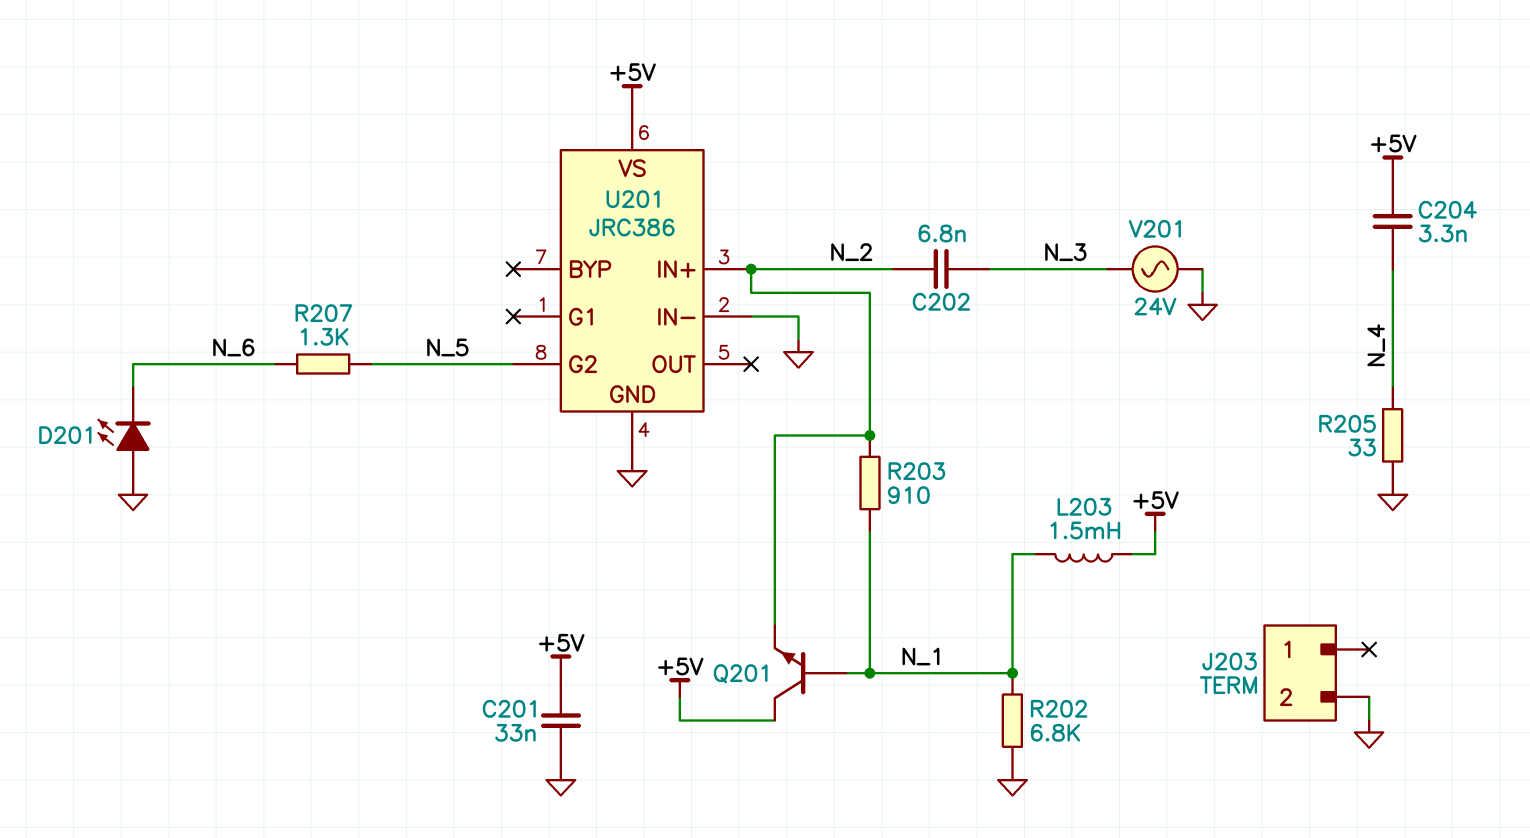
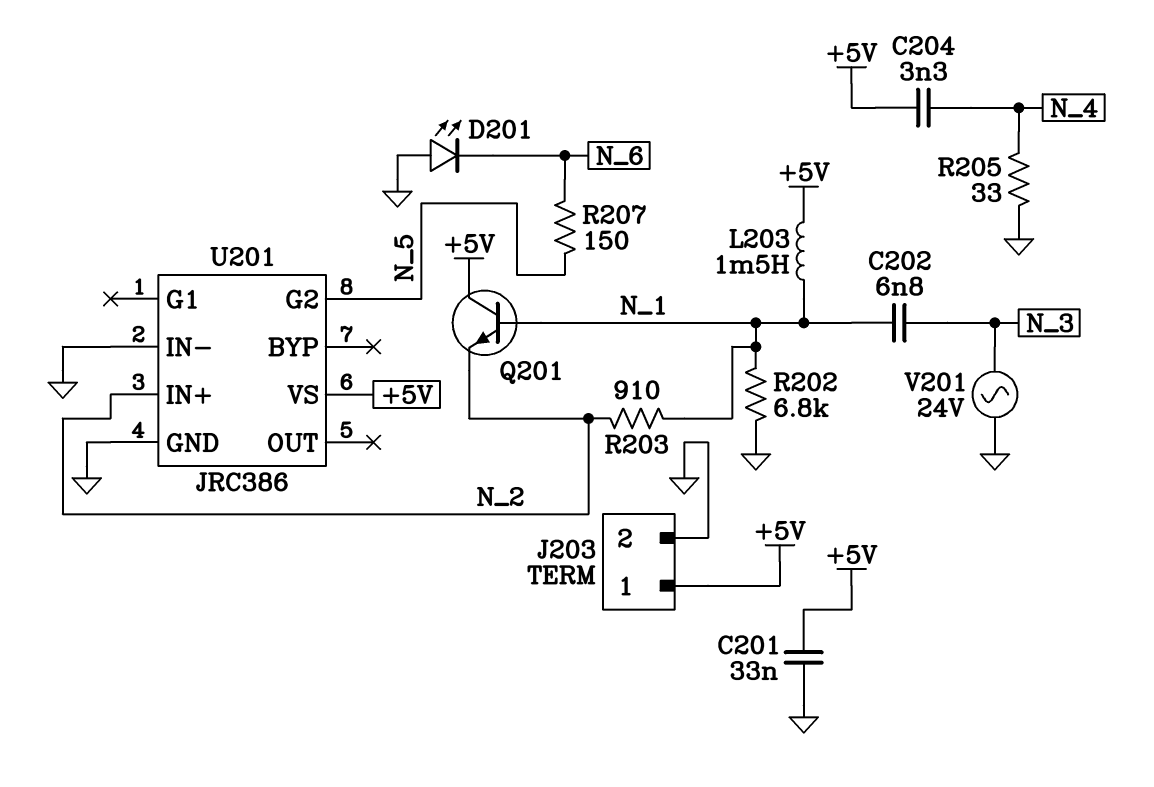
C202: 6.8nF (N_2, N_3) -> 6.8nF (N_1, N_3)
J203 pin 1: none -> +5V
R207: 1.3k (N_5, N_6) -> 150 (N_5, N_6)

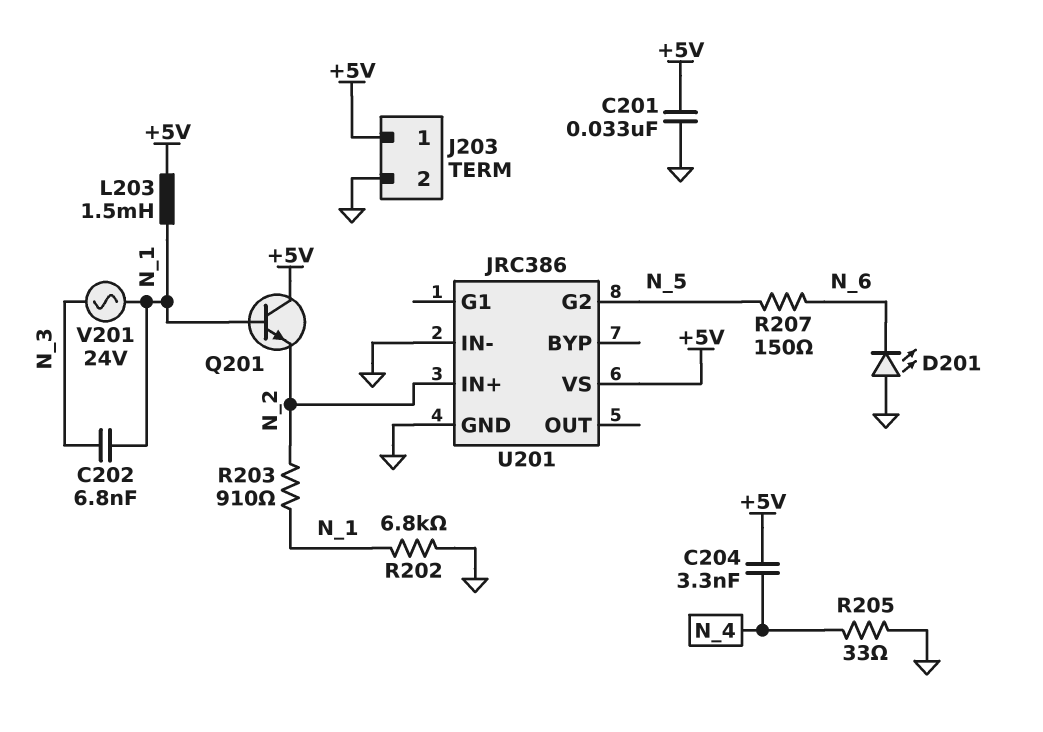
V201: AC 24V (GND, N_3) -> AC 24V (N_1, N_3)

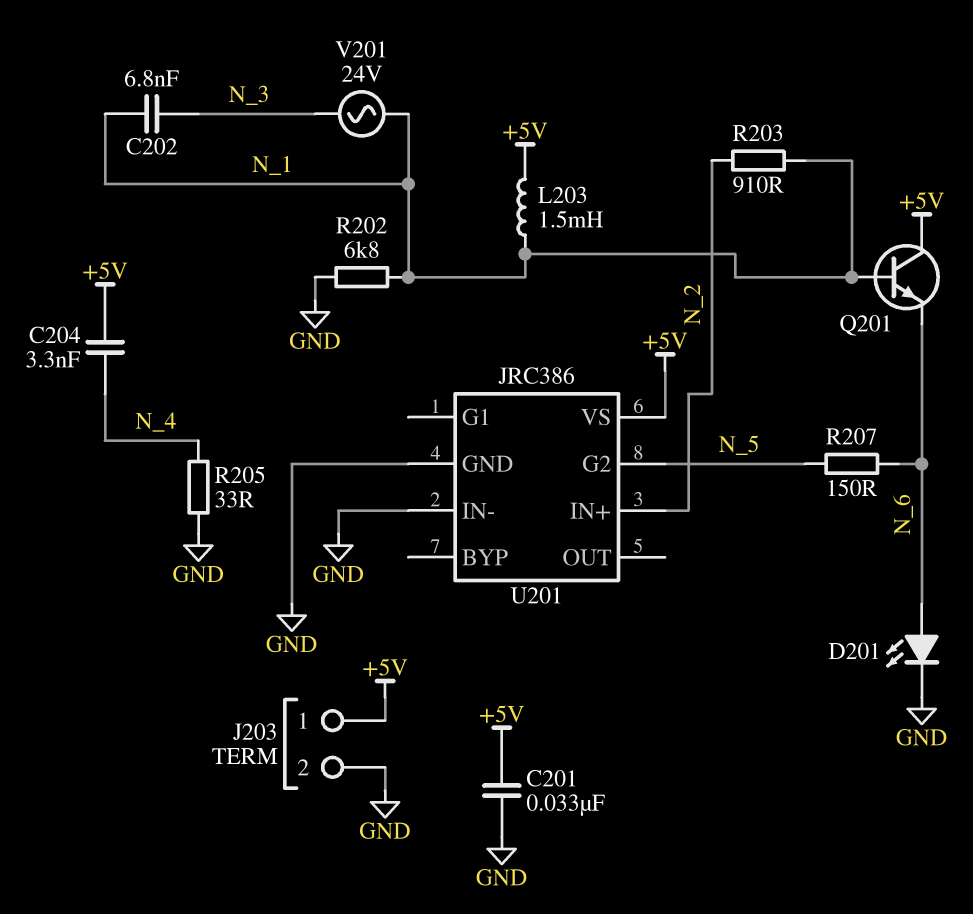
D201: LED (A GND, K N_6) -> LED (A N_6, K GND)
Q201: NPN (B N_1, C +5V, E N_2) -> NPN (B N_1, C +5V, E N_6)

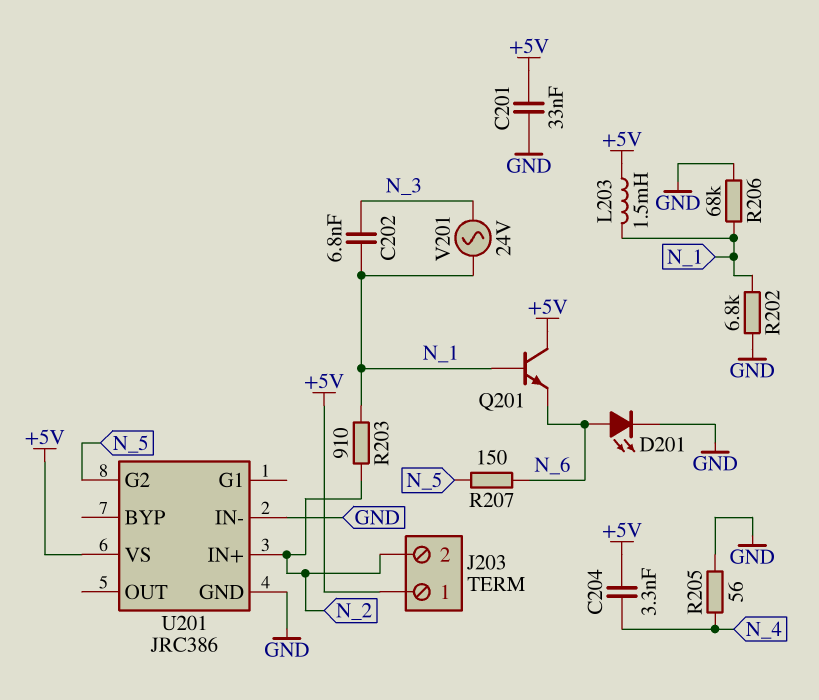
J203 pin 2: GND -> N_2
R205: 33 (GND, N_4) -> 56 (GND, N_4)
R206: none -> 68k (GND, N_1)

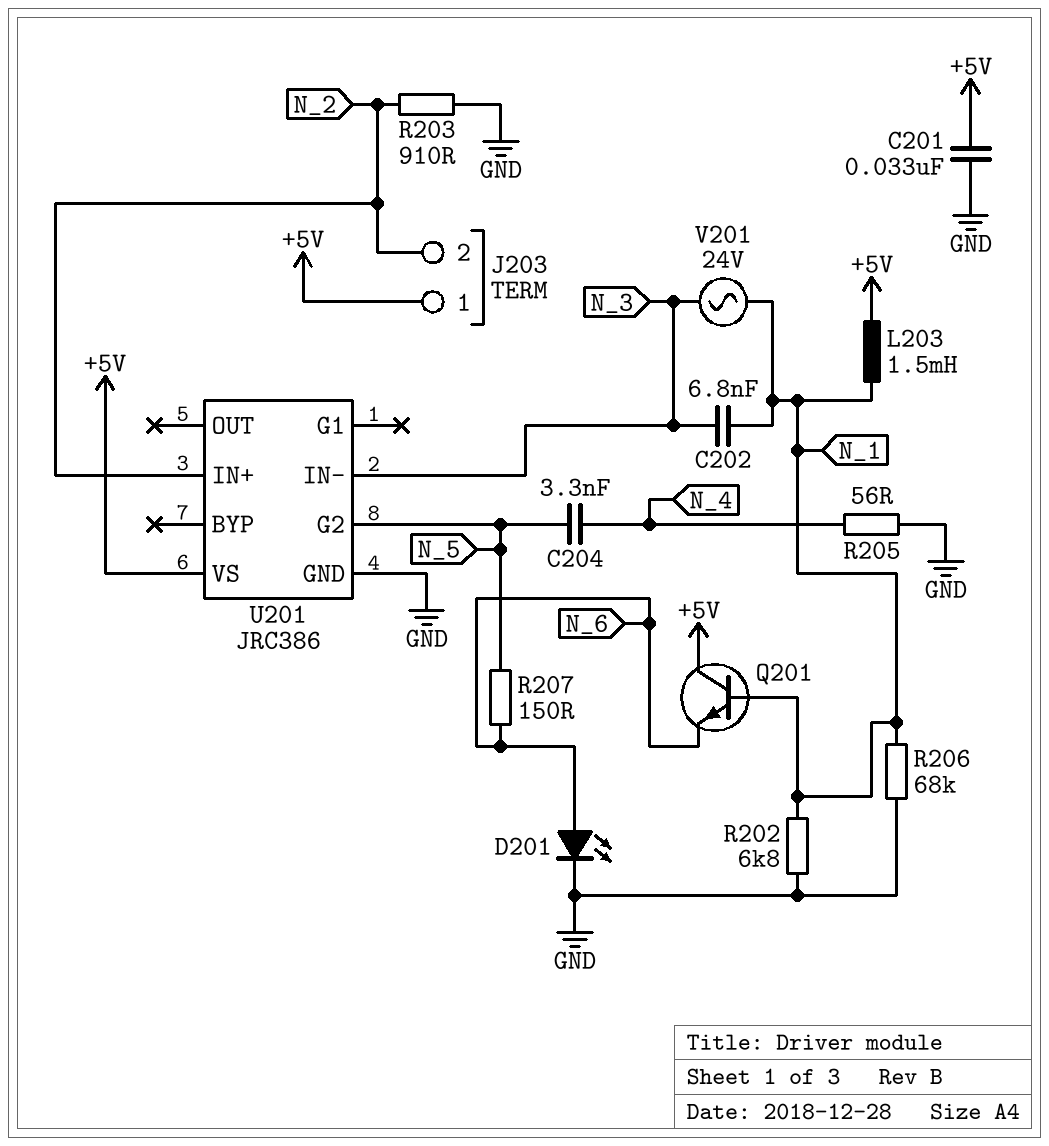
C204: 3.3nF (+5V, N_4) -> 3.3nF (N_4, N_5)
R203: 910 (N_1, N_2) -> 910 (GND, N_2)
U201 pin IN-: GND -> N_3

